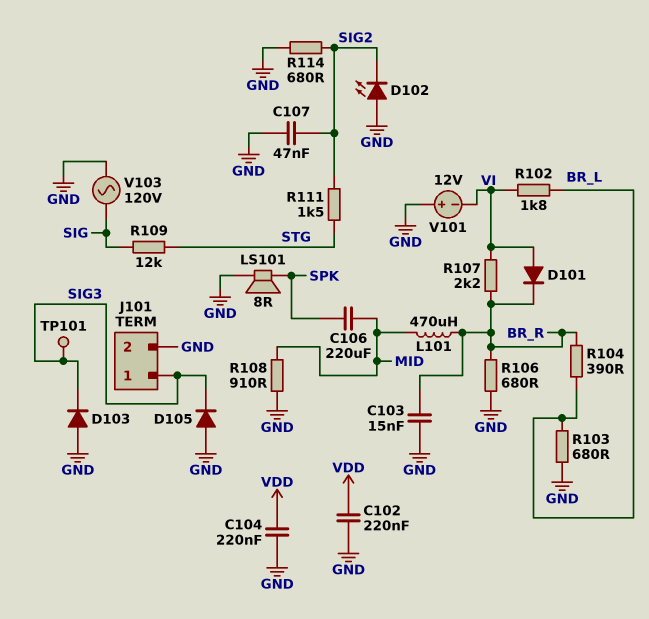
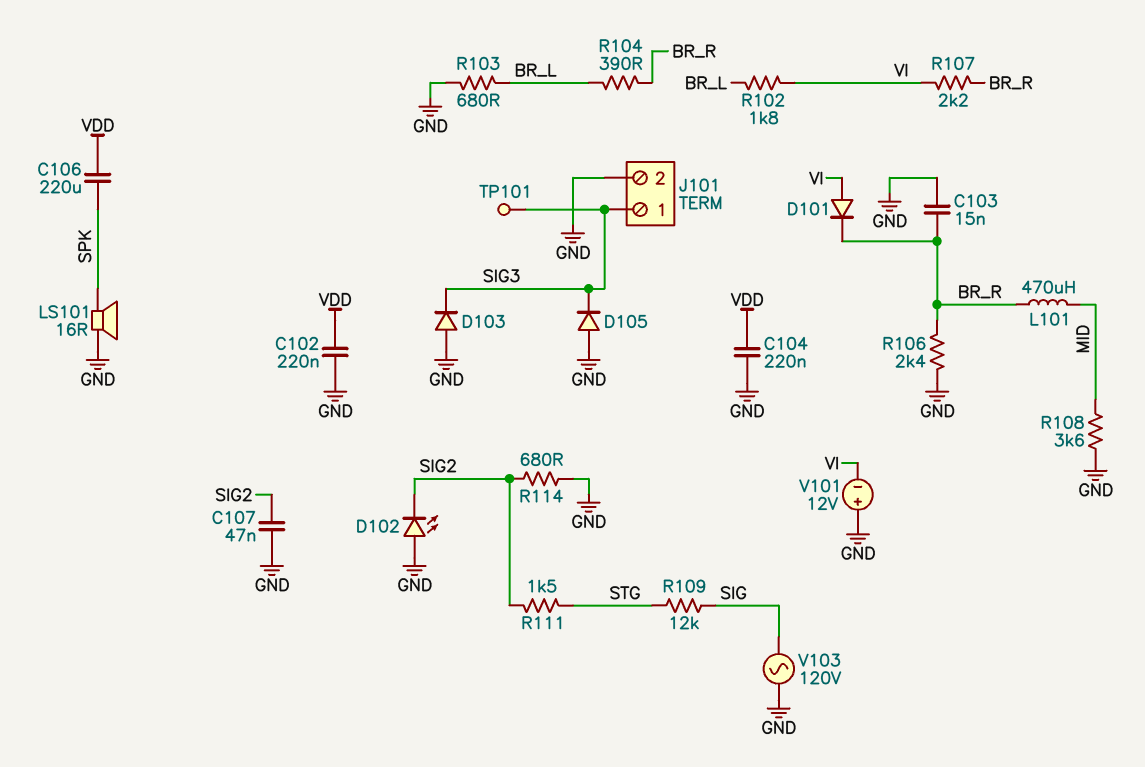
C106: 220uF (MID, SPK) -> 220uF (SPK, VDD)
LS101: speaker 8R (GND, SPK) -> speaker 16R (GND, SPK)
R106: 680 (BR_R, GND) -> 2.4k (BR_R, GND)
R108: 910 (GND, MID) -> 3.6k (GND, MID)

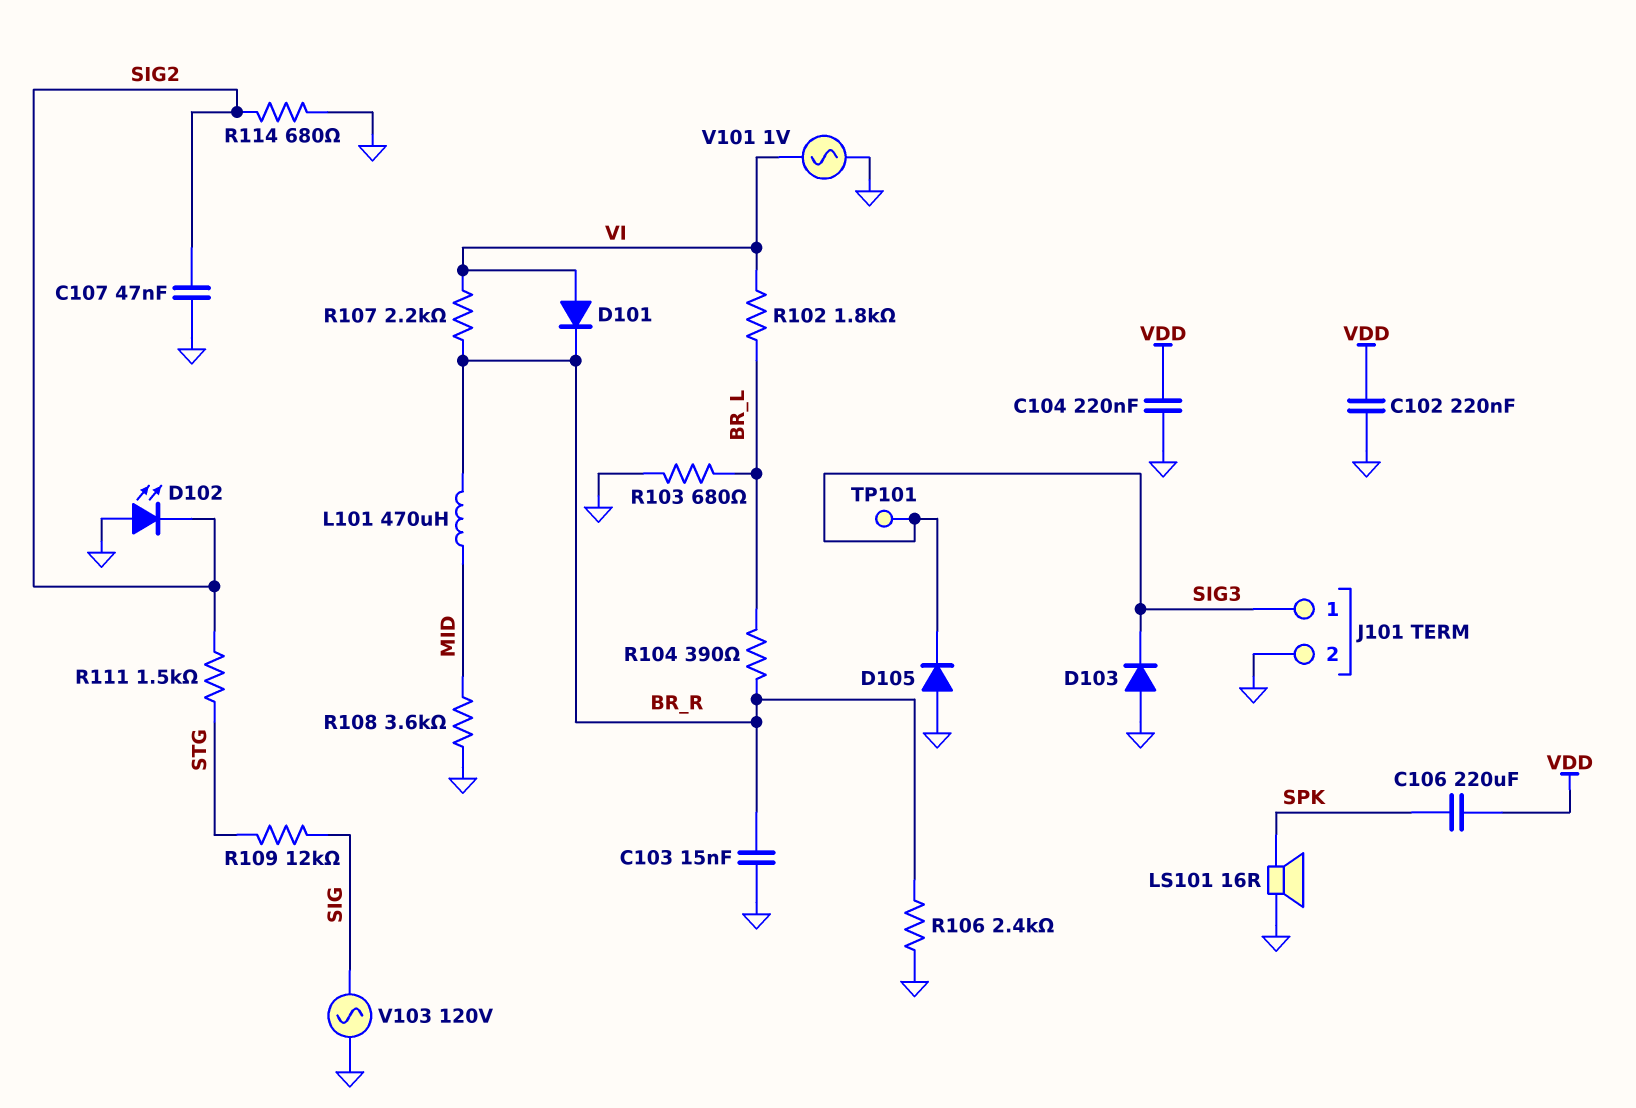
V101: 12V (plus GND, minus VI) -> AC 1V (GND, VI)

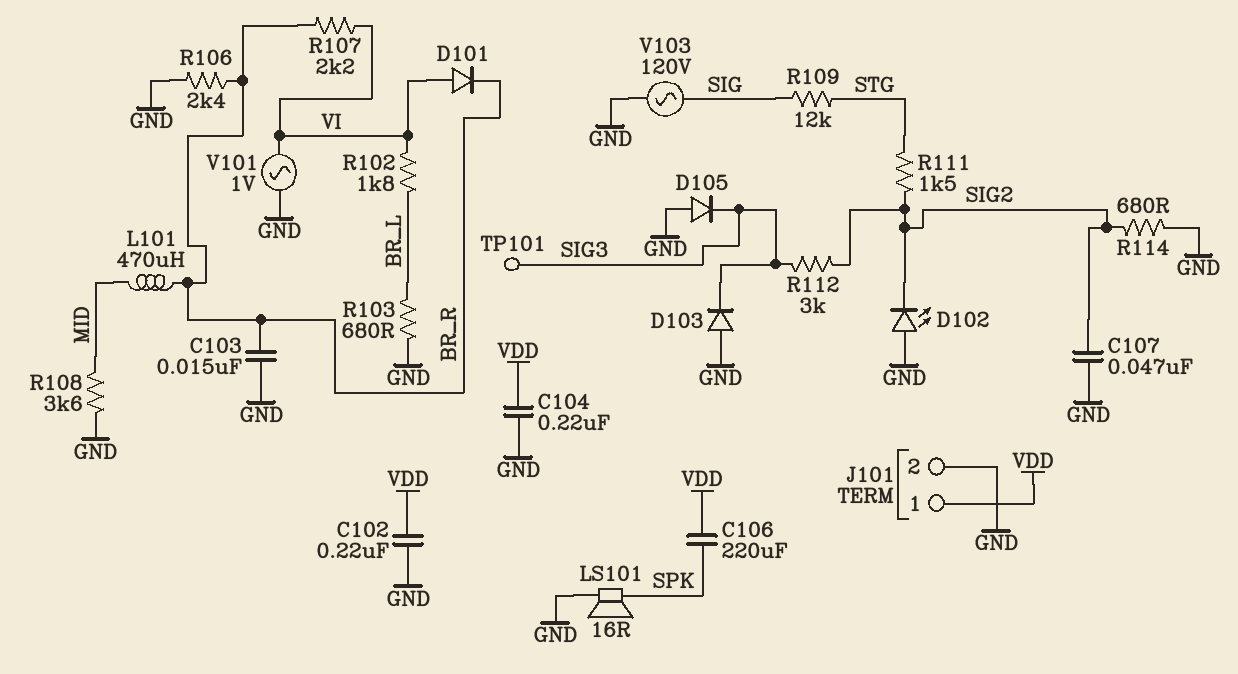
J101 pin 1: SIG3 -> VDD
R104: 390 (BR_L, BR_R) -> none
R112: none -> 3k (SIG2, SIG3)

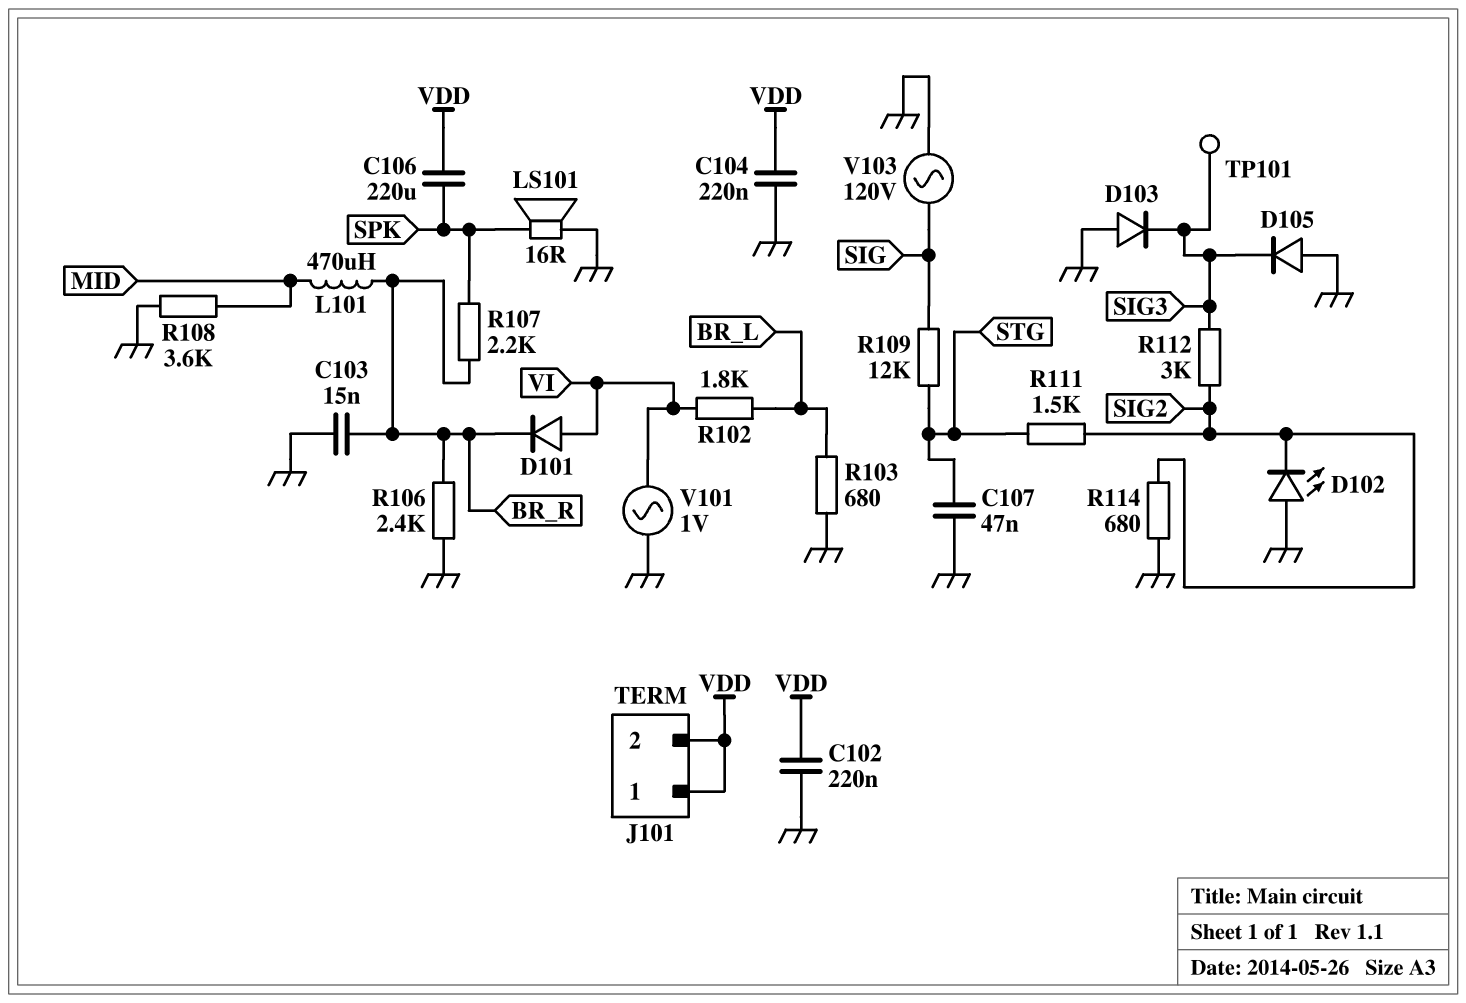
C107: 47nF (GND, SIG2) -> 47nF (GND, STG)
J101 pin 2: GND -> VDD
R107: 2.2k (BR_R, VI) -> 2.2k (BR_R, SPK)

